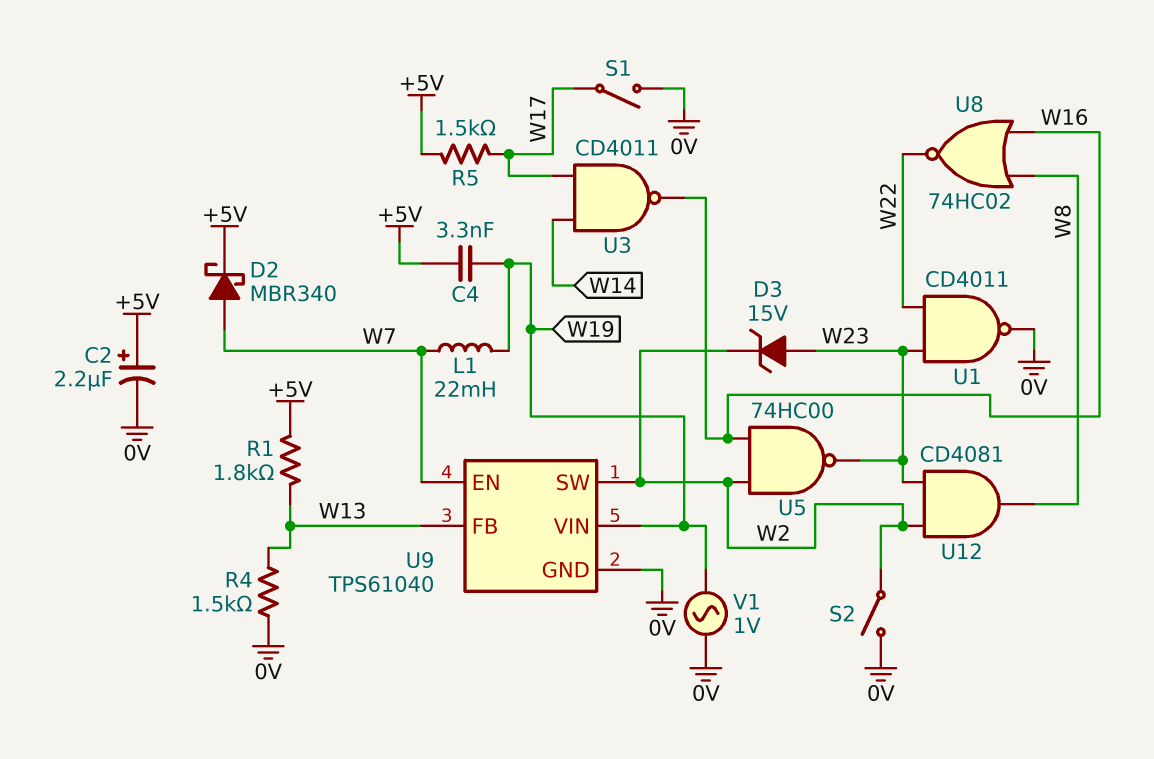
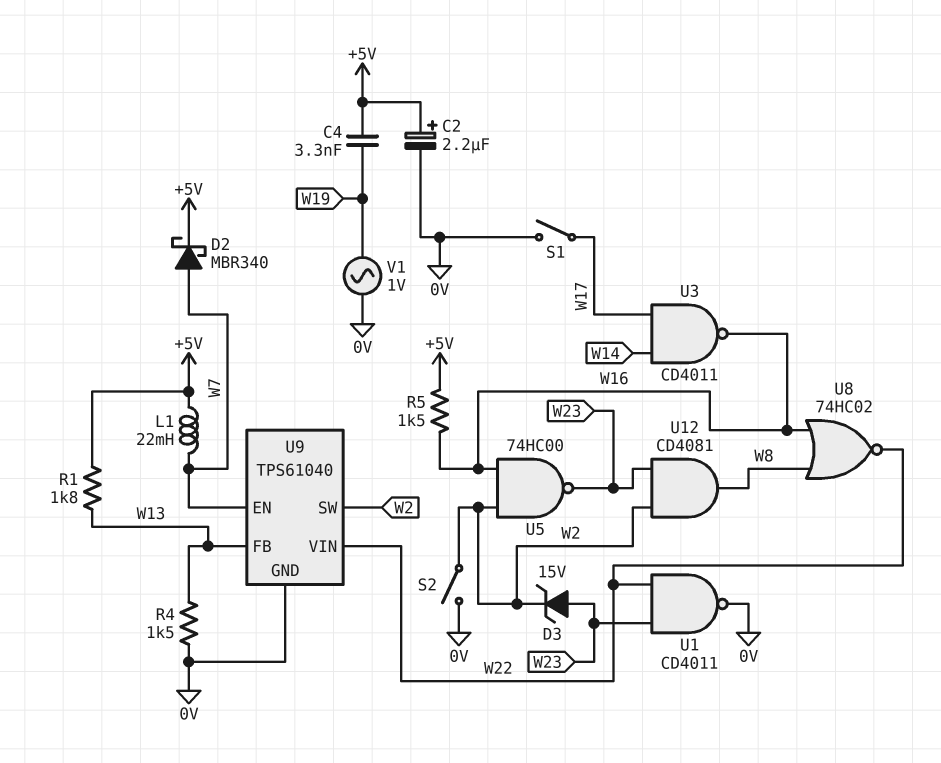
L1: 22mH (W7, W19) -> 22mH (+5V, W7)
R5: 1.5k (+5V, W17) -> 1.5k (+5V, W16)
U9 pin VIN: W19 -> W22

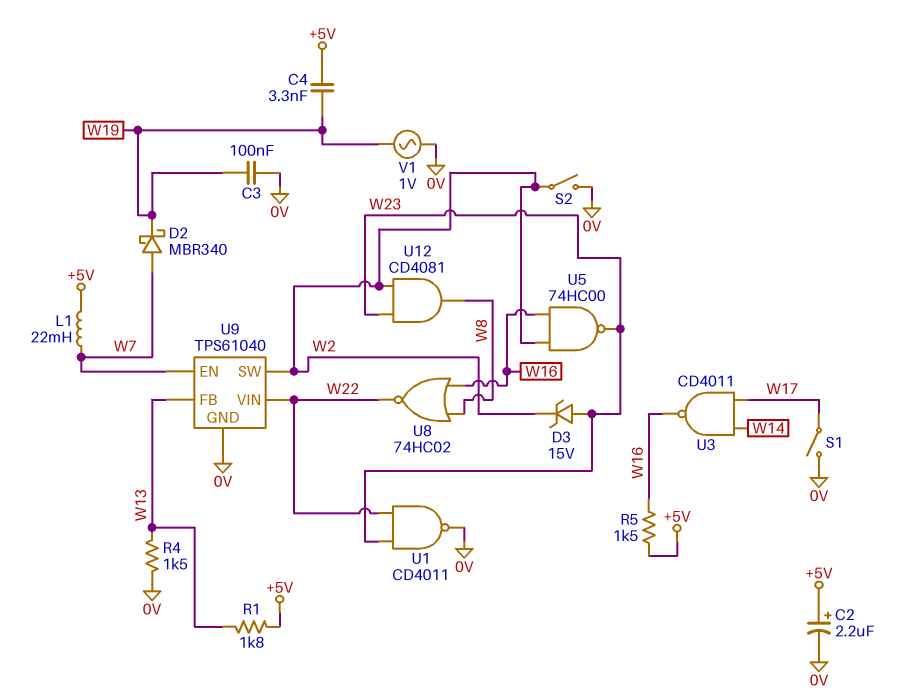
C3: none -> 100nF (0V, W19)
D2: schottky MBR340 (A W7, K +5V) -> schottky MBR340 (A W7, K W19)

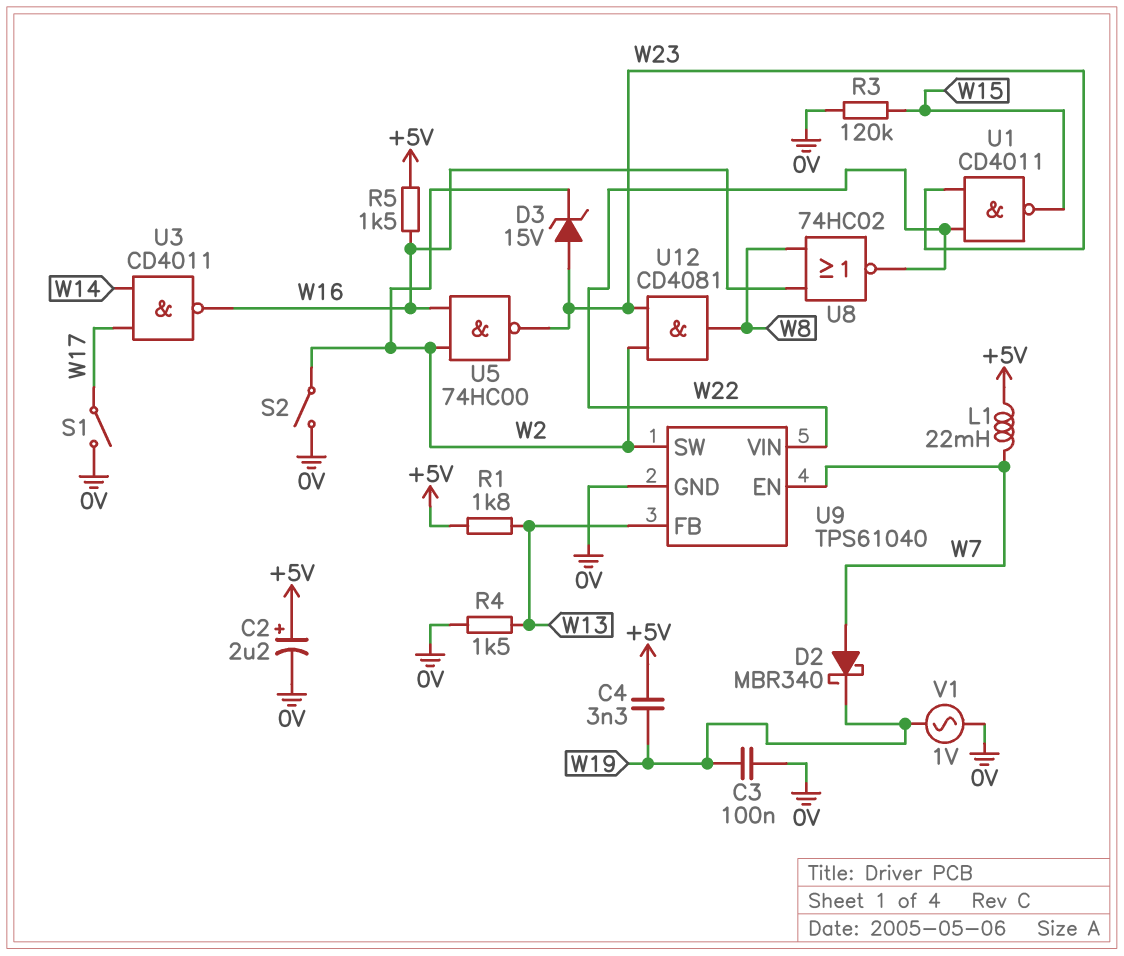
R3: none -> 120k (0V, W15)
U1: NAND CD4011 (in W22, in W23, out 0V) -> NAND CD4011 (in W22, in W23, out W15)

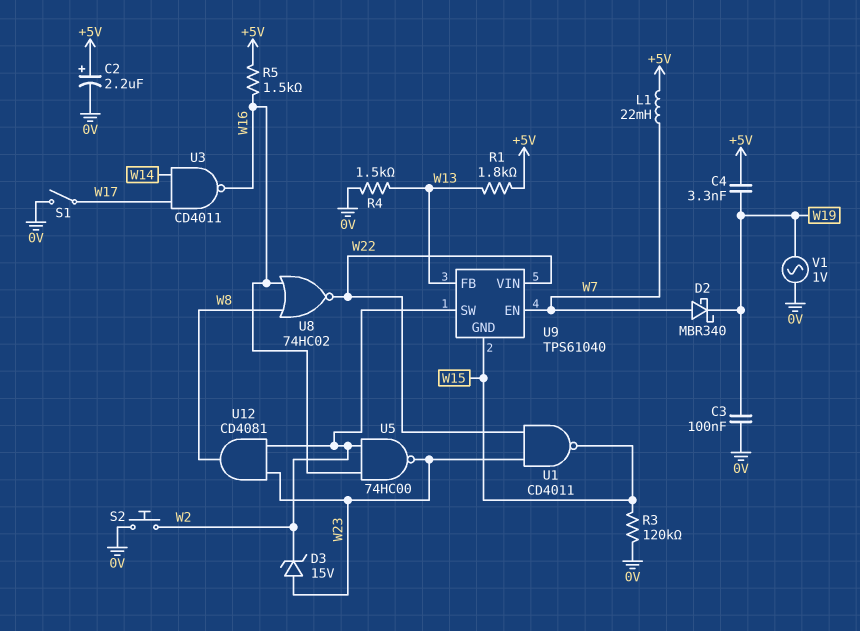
S2: switch (0V, W2) -> button (0V, W2)
U9 pin GND: 0V -> W15

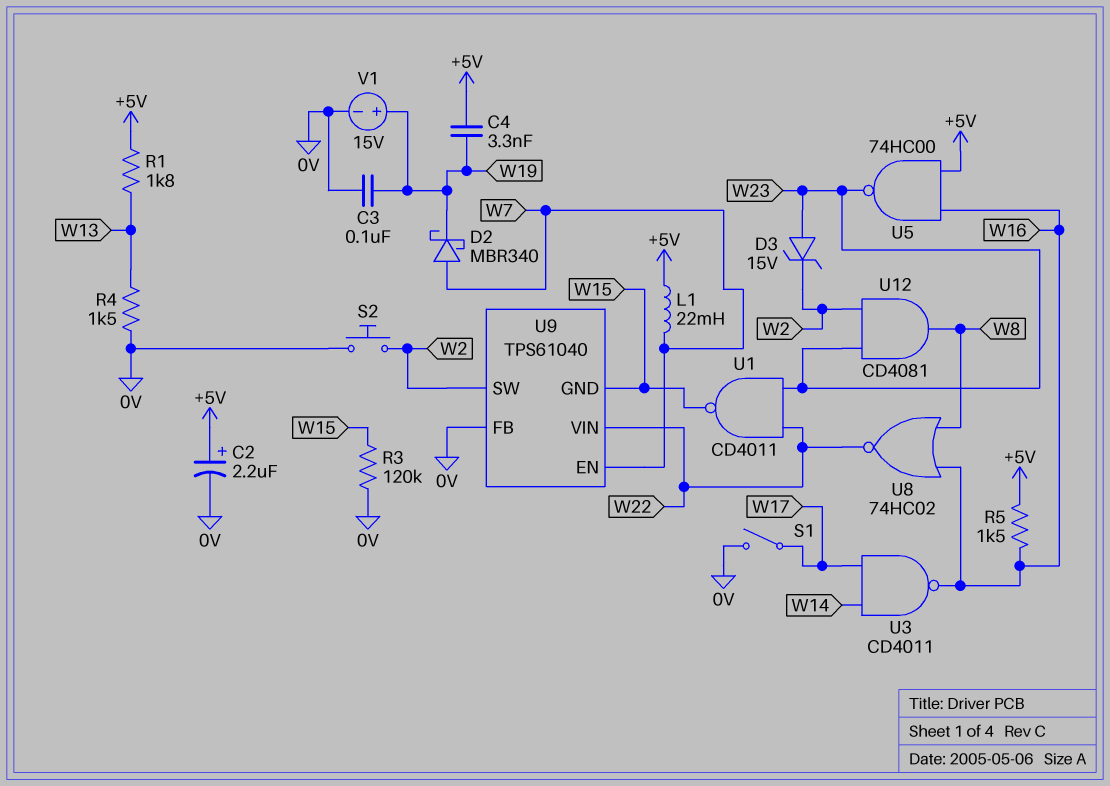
U5: NAND 74HC00 (in W2, in W16, out W23) -> NAND 74HC00 (in +5V, in W16, out W23)
U9 pin FB: W13 -> 0V
V1: AC 1V (0V, W19) -> 15V (plus W19, minus 0V)

